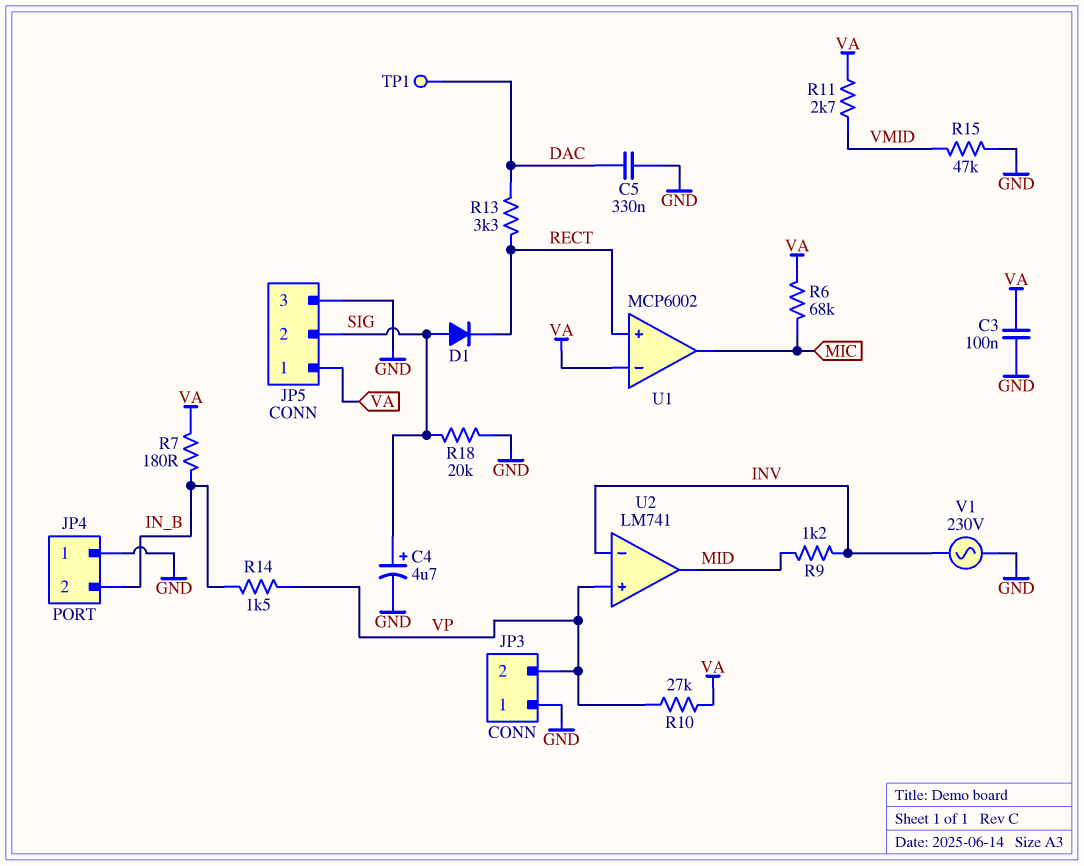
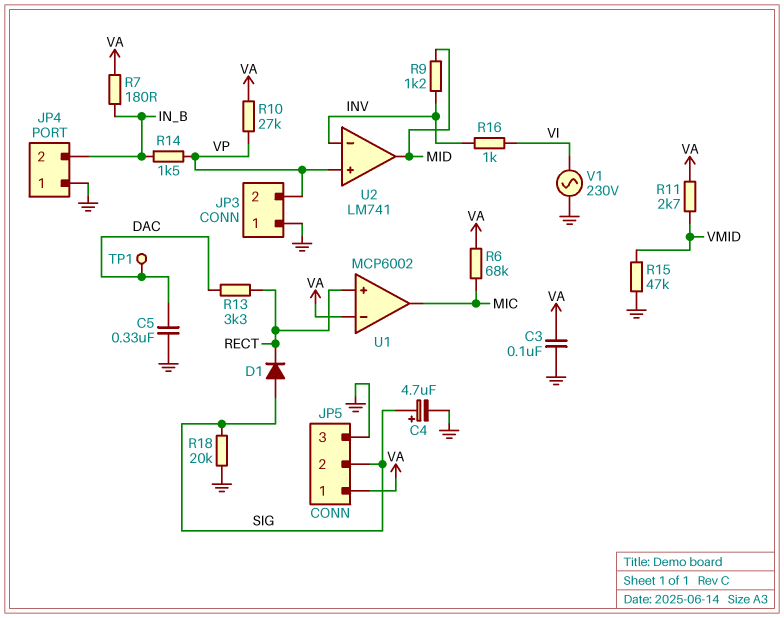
R16: none -> 1k (INV, VI)
V1: AC 230V (GND, INV) -> AC 230V (GND, VI)

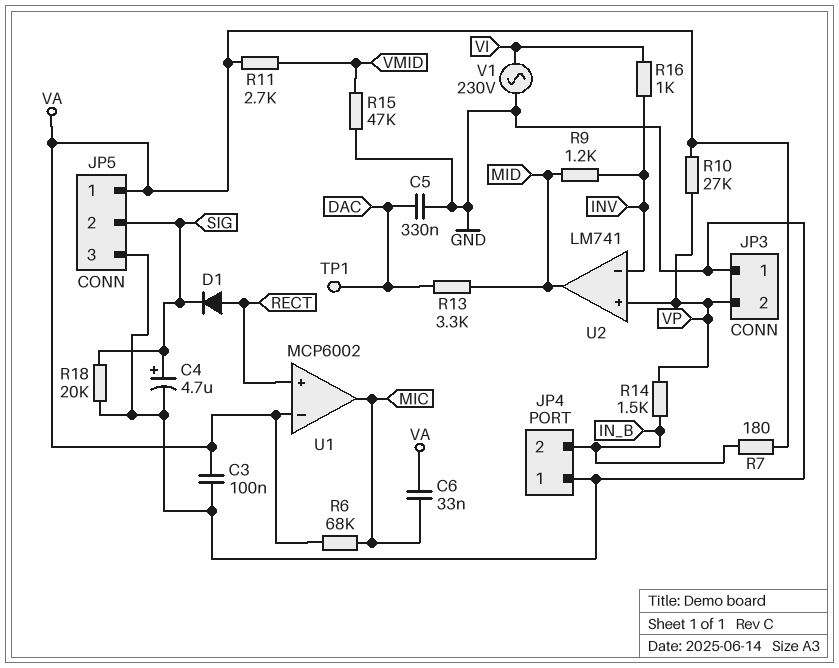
C6: none -> 33nF (MIC, VA)
D1: diode (A SIG, K RECT) -> diode (A RECT, K SIG)
R13: 3.3k (DAC, RECT) -> 3.3k (DAC, MID)

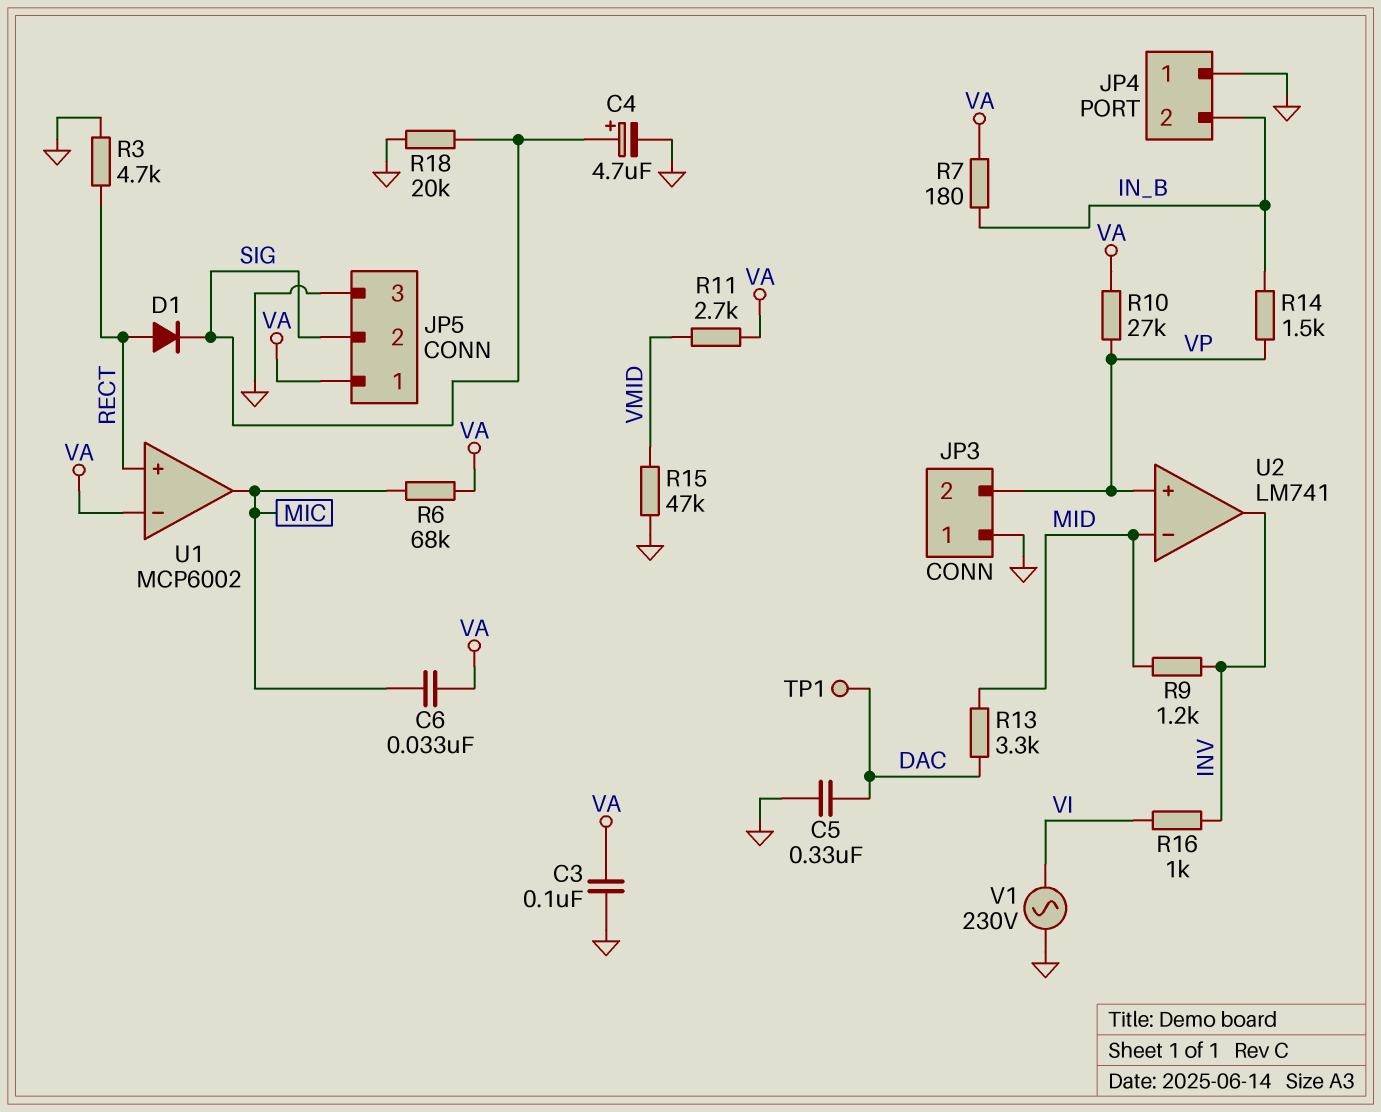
R3: none -> 4.7k (GND, RECT)
U2 pin in-: INV -> MID
U2 pin out: MID -> INV

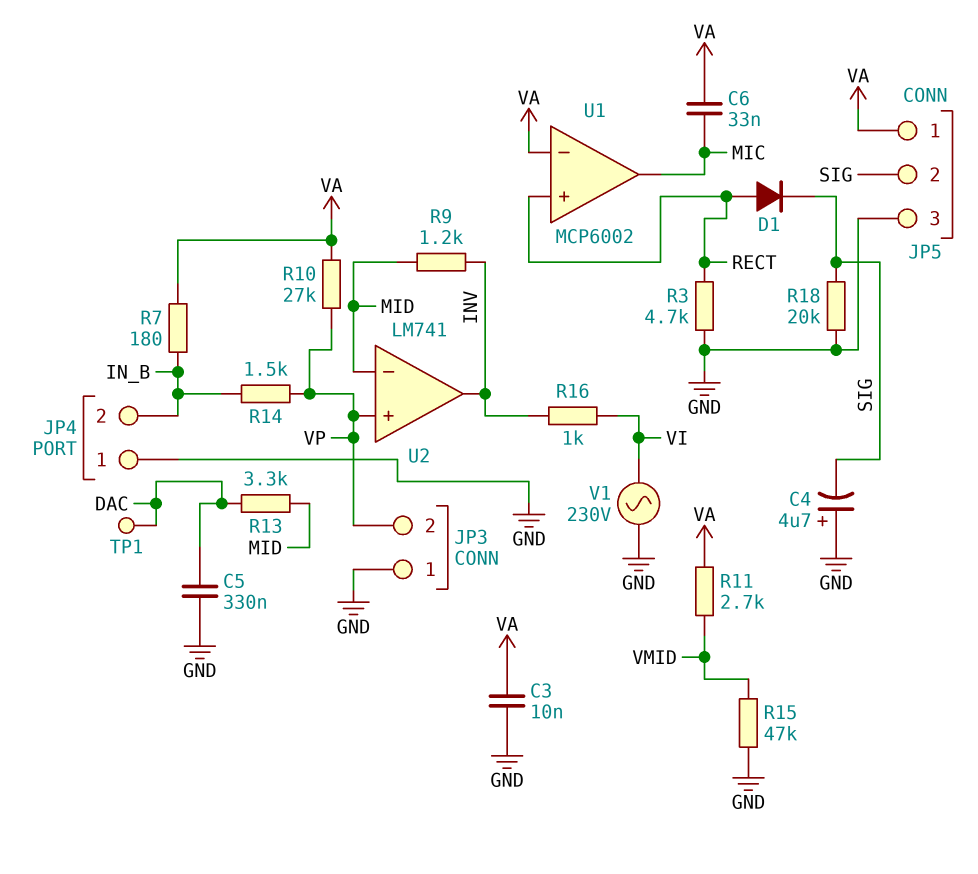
C3: 100nF (GND, VA) -> 10nF (GND, VA)
C4: 4.7uF (plus SIG, minus GND) -> 4.7uF (plus GND, minus SIG)
R6: 68k (MIC, VA) -> none

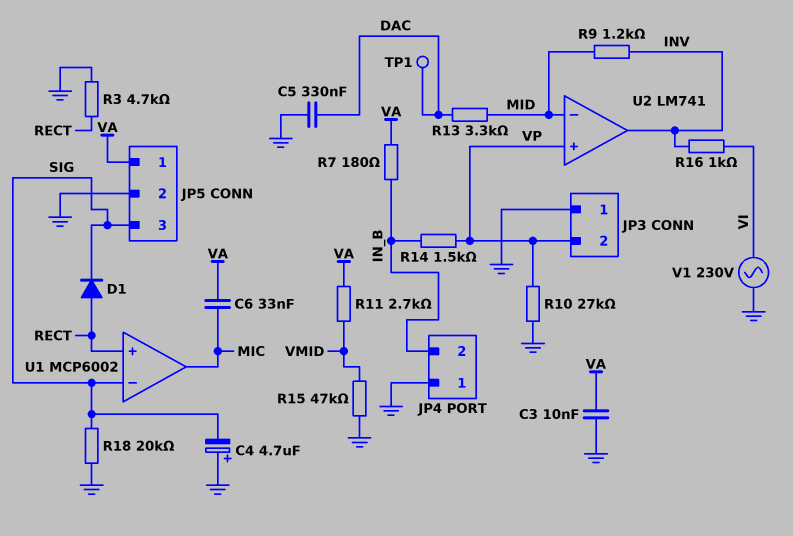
JP5 pin 2: SIG -> GND
JP5 pin 3: GND -> SIG
R10: 27k (VA, VP) -> 27k (GND, VP)
U1 pin in-: VA -> SIG

